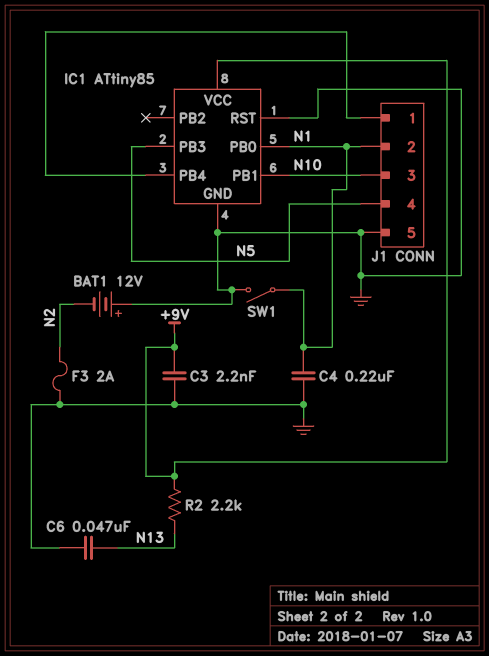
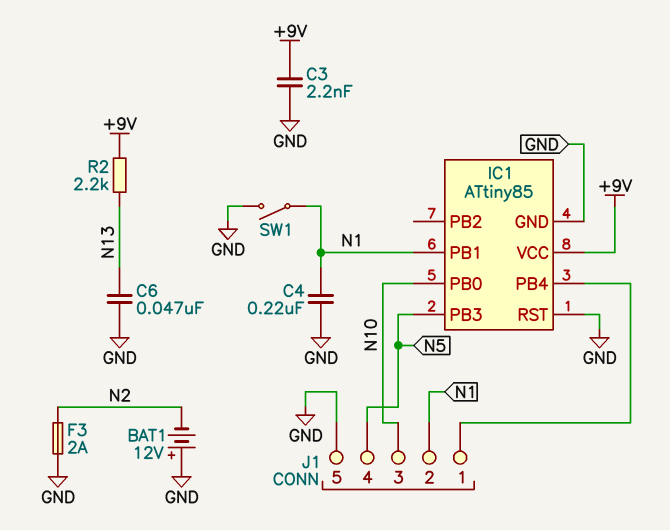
IC1 pin PB0: N1 -> N10
IC1 pin PB1: N10 -> N1

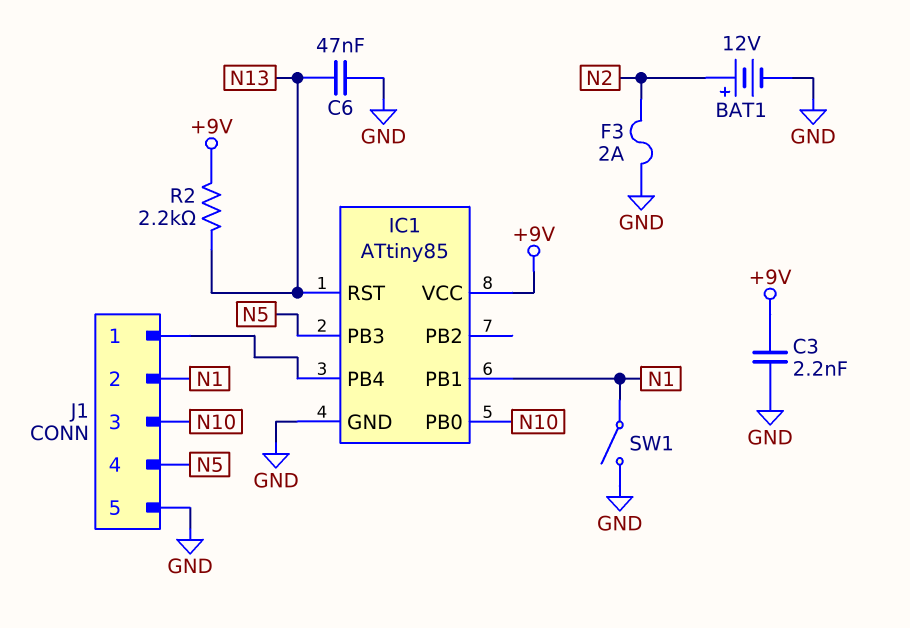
BAT1: 12V (plus GND, minus N2) -> 12V (plus N2, minus GND)
C4: 220nF (GND, N1) -> none
IC1 pin RST: GND -> N13

